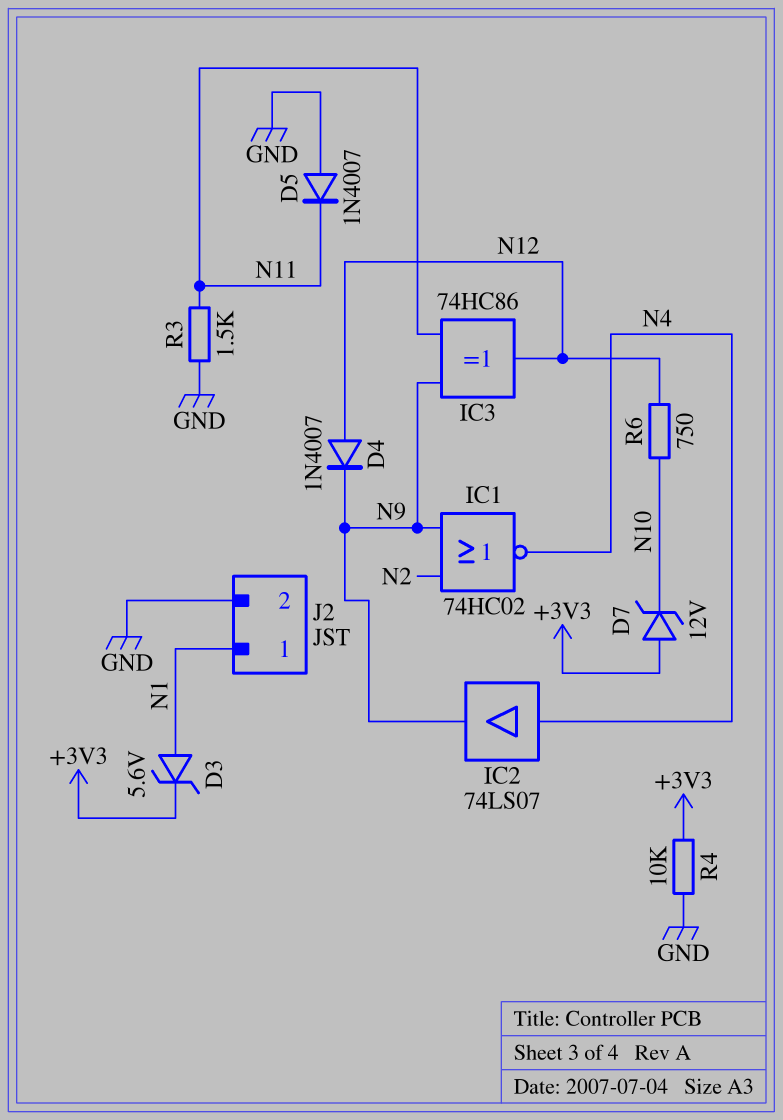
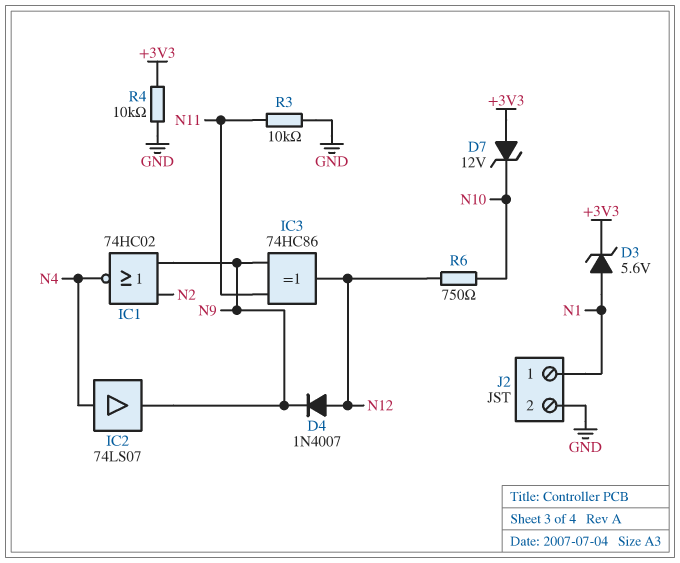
D5: diode 1N4007 (A GND, K N11) -> none
R3: 1.5k (GND, N11) -> 10k (GND, N11)

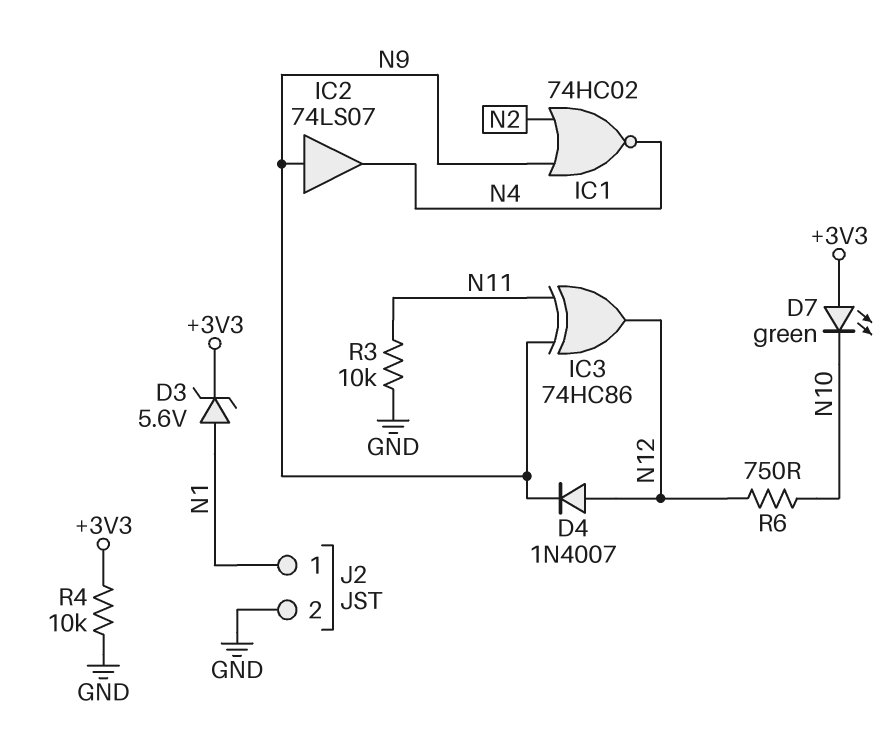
D7: zener 12V (A +3V3, K N10) -> LED green (A +3V3, K N10)
IC2: buffer 74LS07 (in N4, out N9) -> buffer 74LS07 (in N9, out N4)

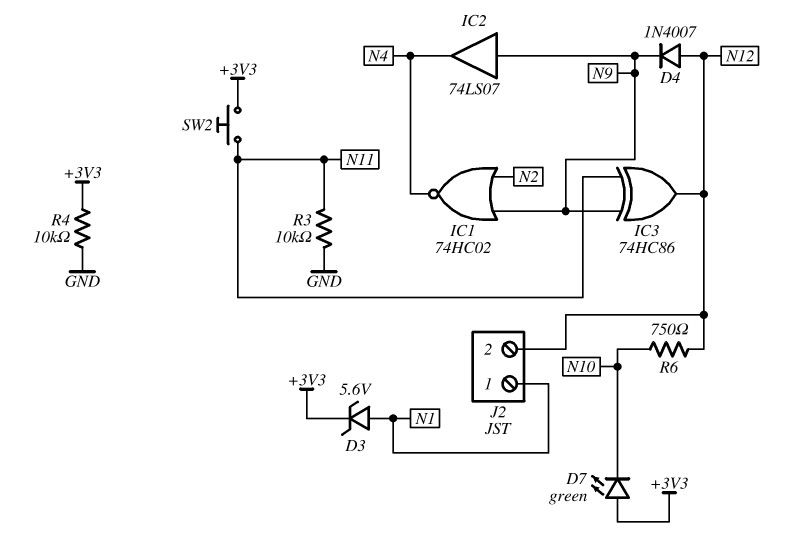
J2 pin 2: GND -> N12
SW2: none -> button (+3V3, N11)

